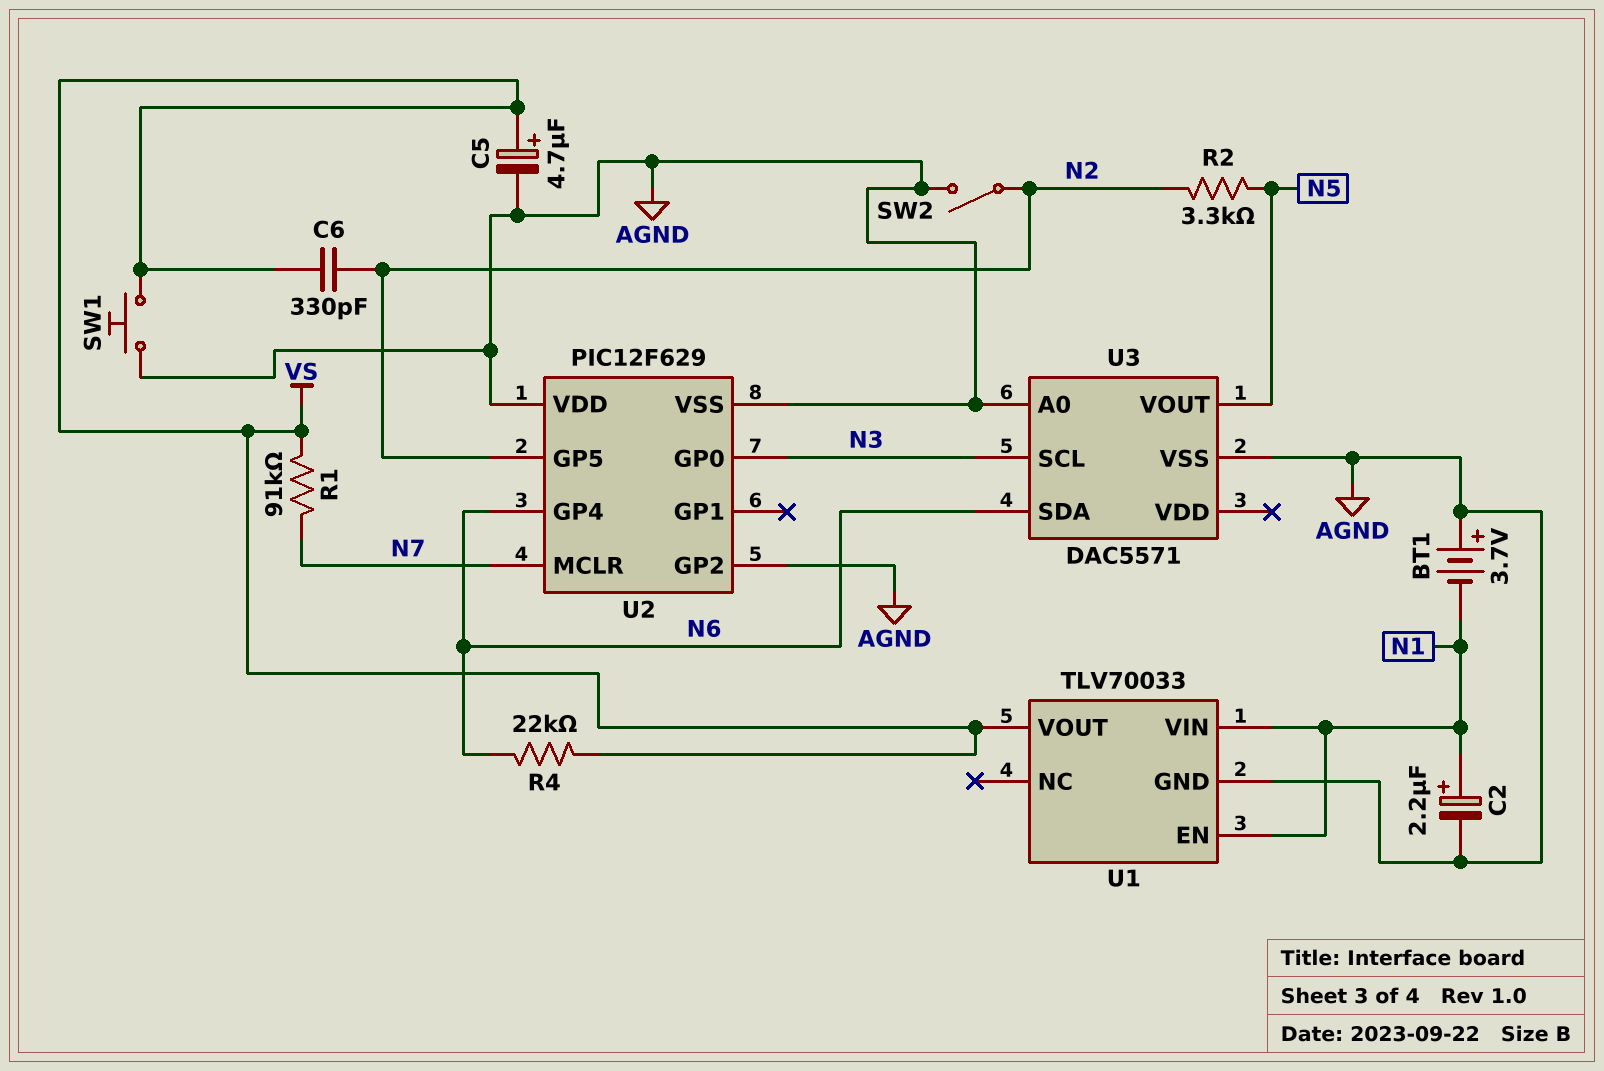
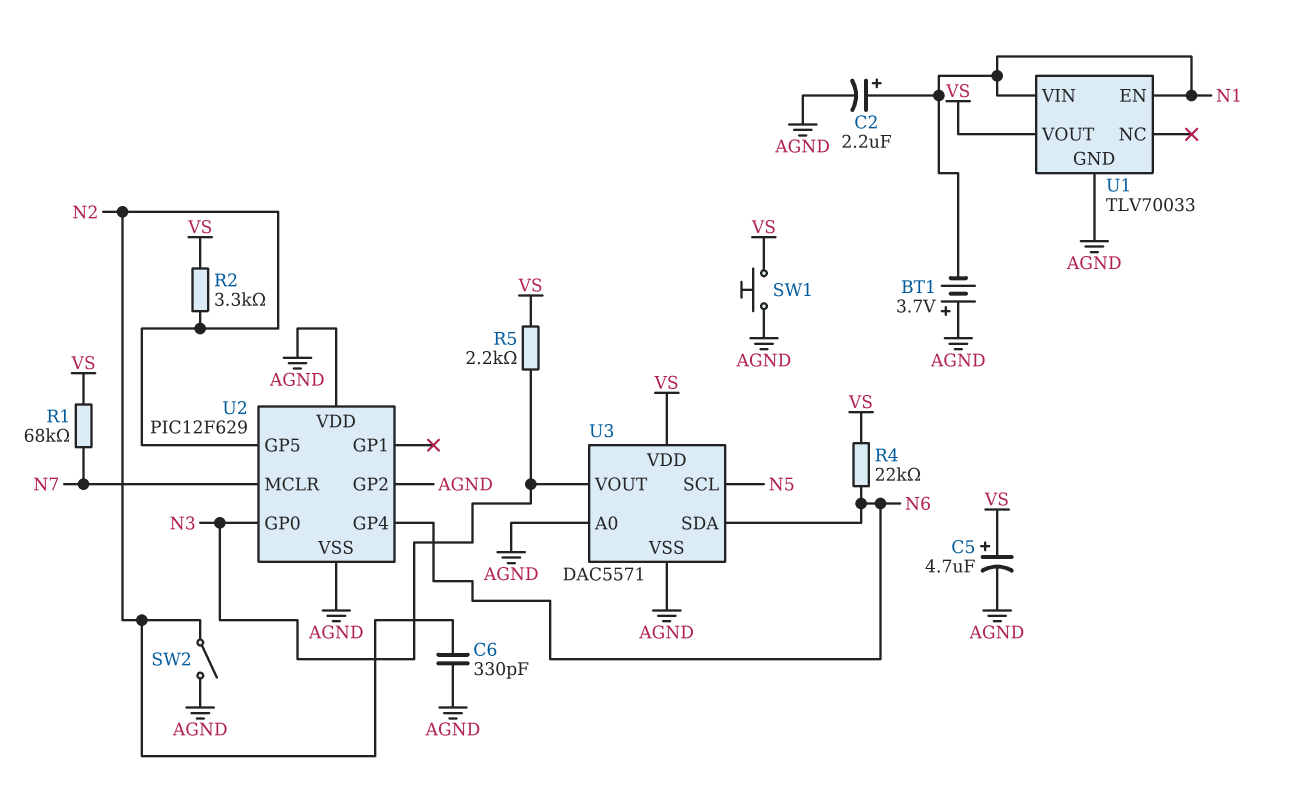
C6: 330pF (N2, VS) -> 330pF (AGND, N2)
R1: 91k (N7, VS) -> 68k (N7, VS)
R2: 3.3k (N2, N5) -> 3.3k (N2, VS)
R5: none -> 2.2k (N3, VS)
U3 pin SCL: N3 -> N5
U3 pin VDD: none -> VS
U3 pin VOUT: N5 -> N3

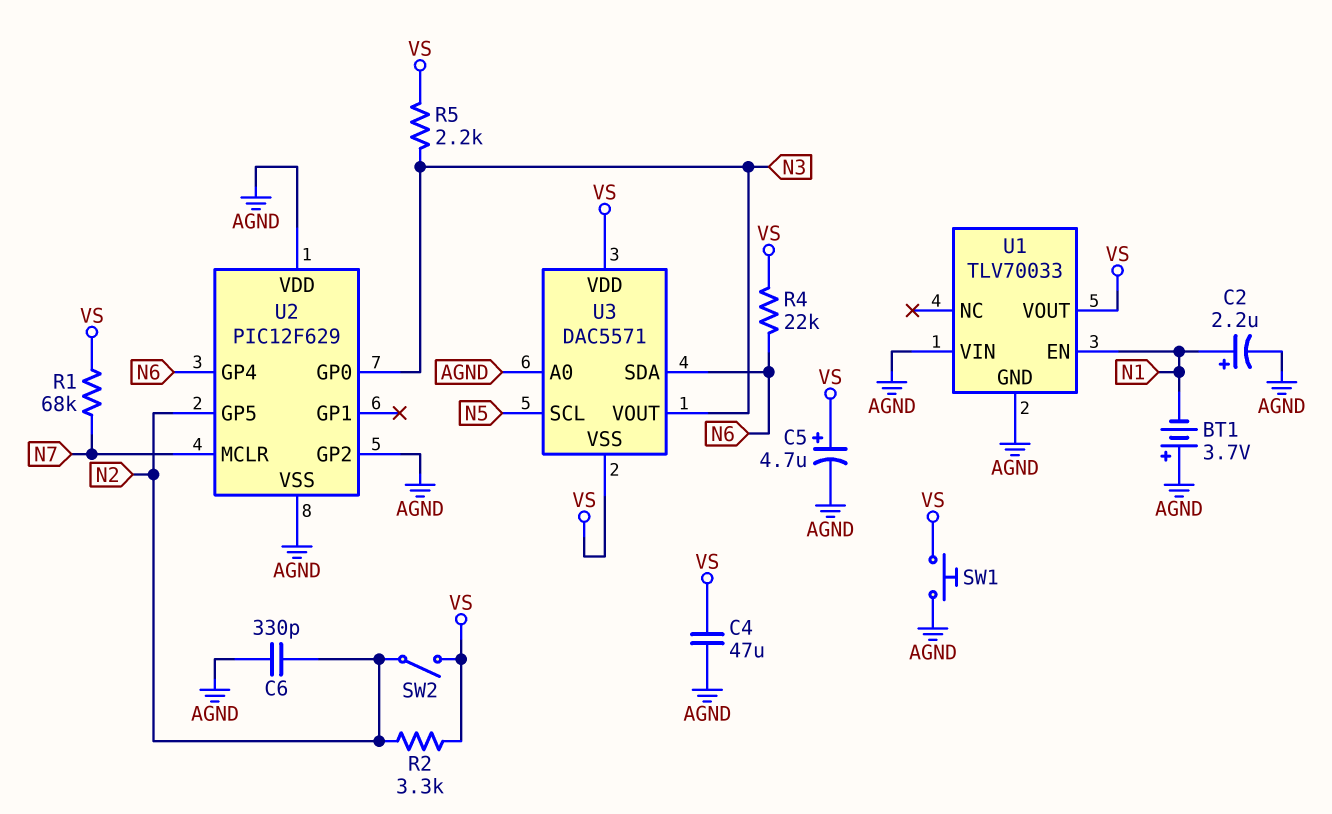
C4: none -> 47uF (AGND, VS)
SW2: switch (AGND, N2) -> switch (N2, VS)
U1 pin VIN: N1 -> AGND
U3 pin VSS: AGND -> VS

